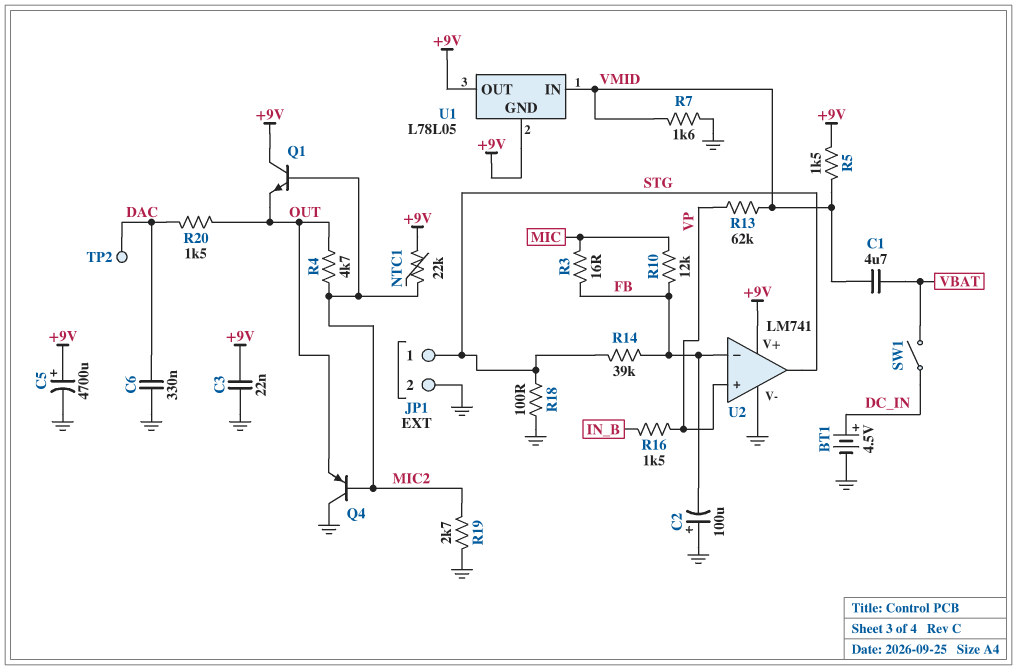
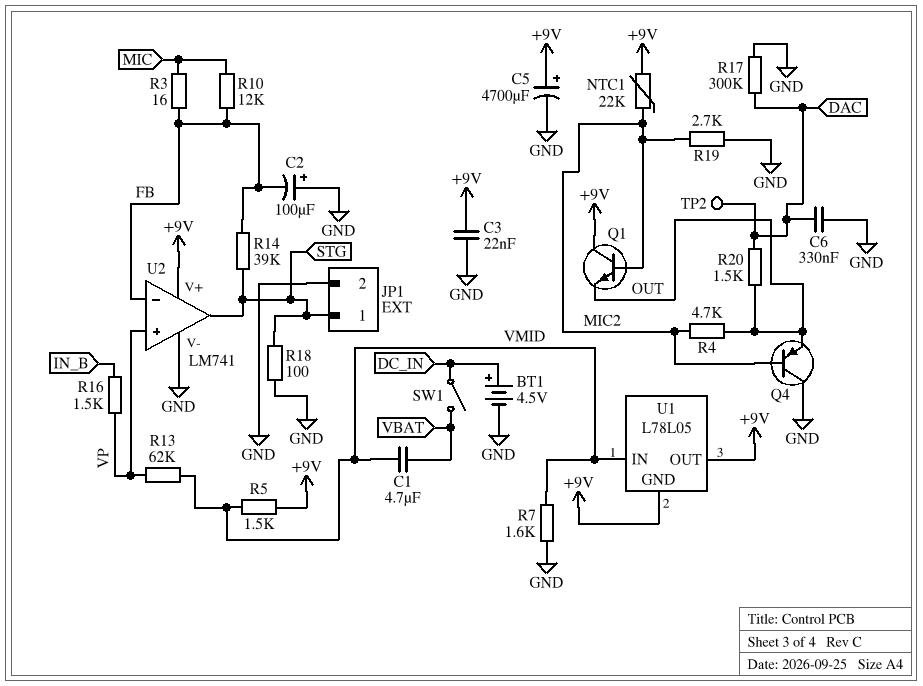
R17: none -> 300k (DAC, GND)

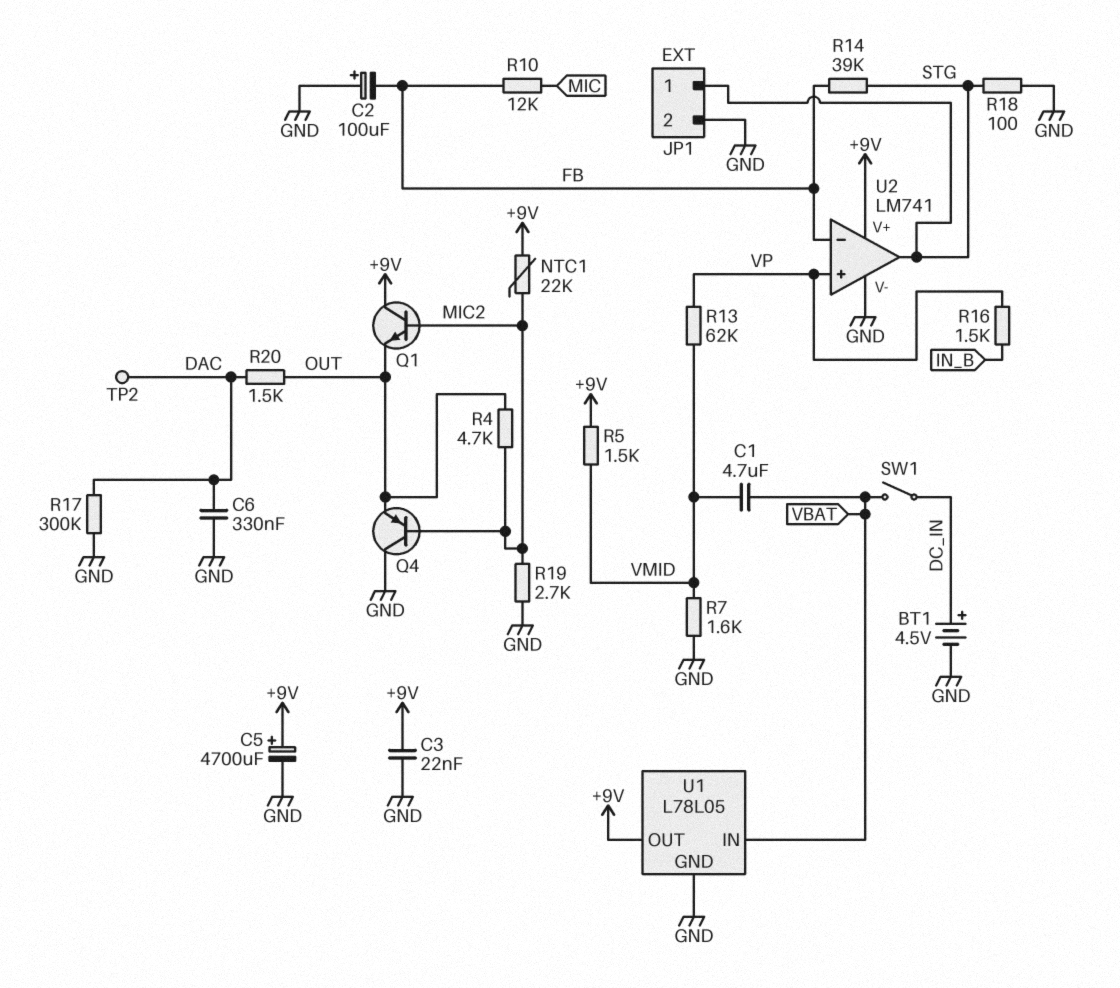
R3: 16 (FB, MIC) -> none
U1 pin GND: +9V -> GND
U1 pin IN: VMID -> VBAT

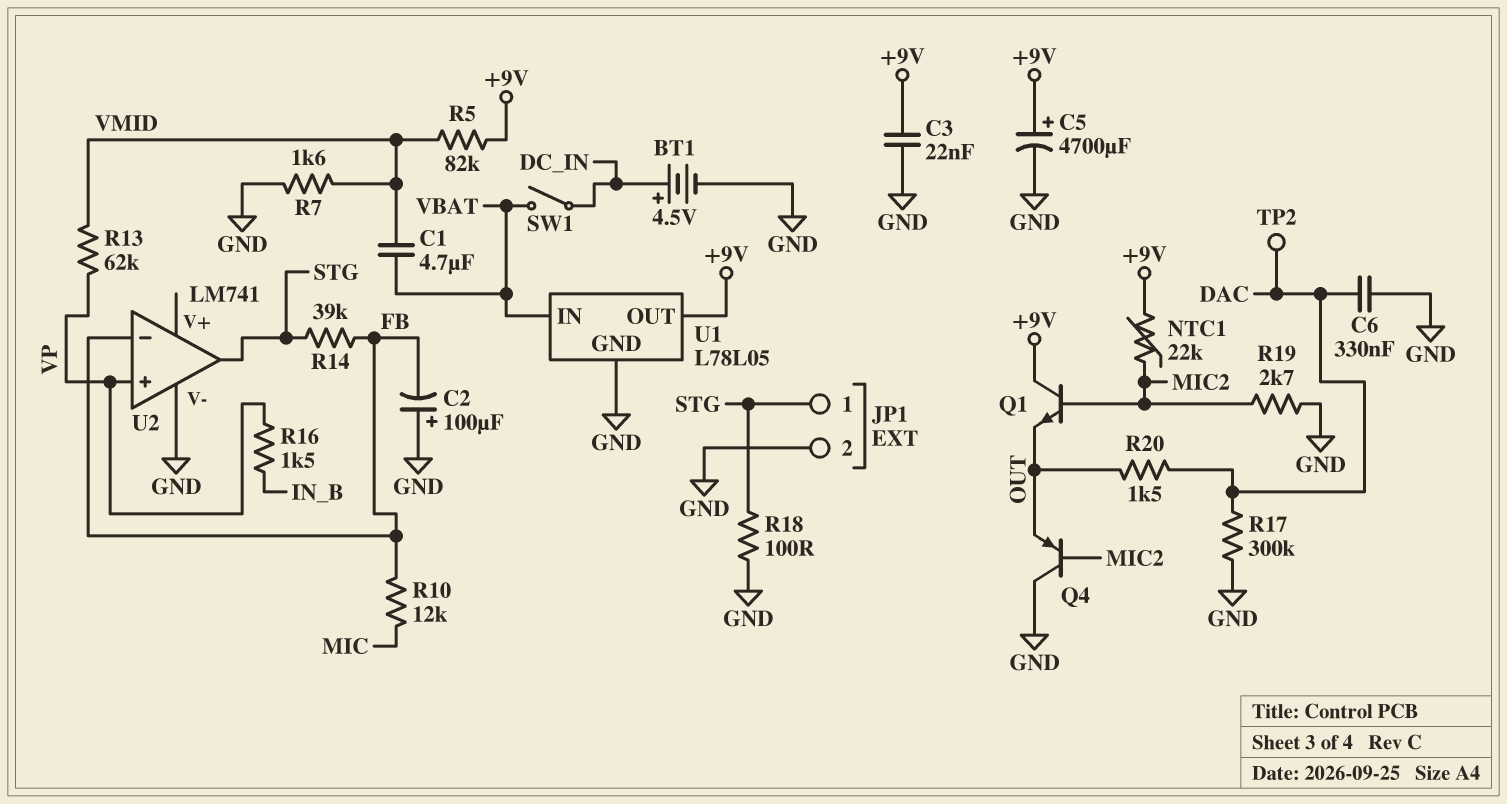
R4: 4.7k (MIC2, OUT) -> none
R5: 1.5k (+9V, VMID) -> 82k (+9V, VMID)
U2 pin V+: +9V -> none

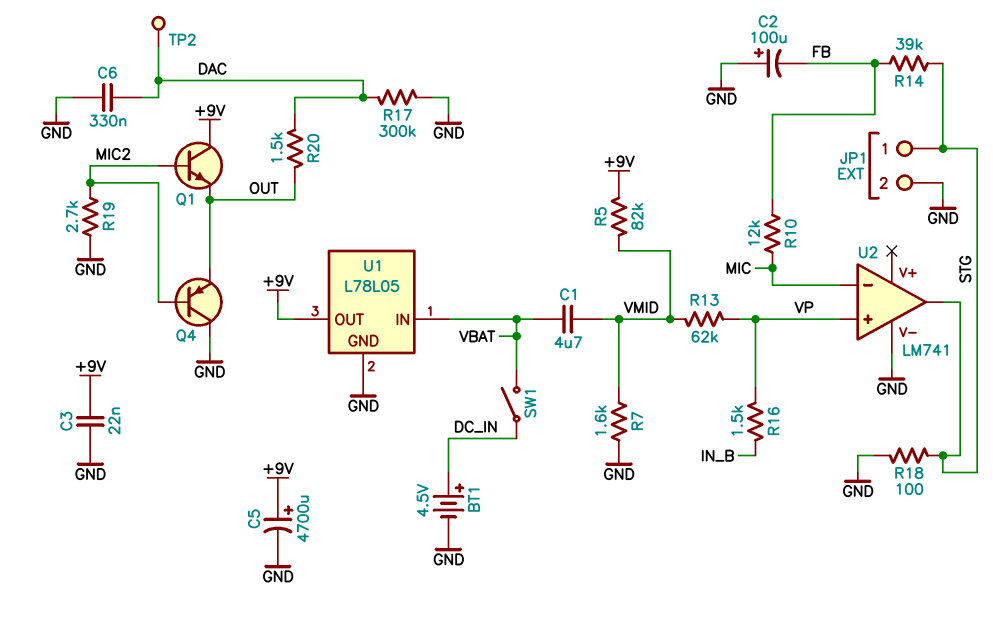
NTC1: 22k (+9V, MIC2) -> none
U2 pin in-: FB -> MIC

